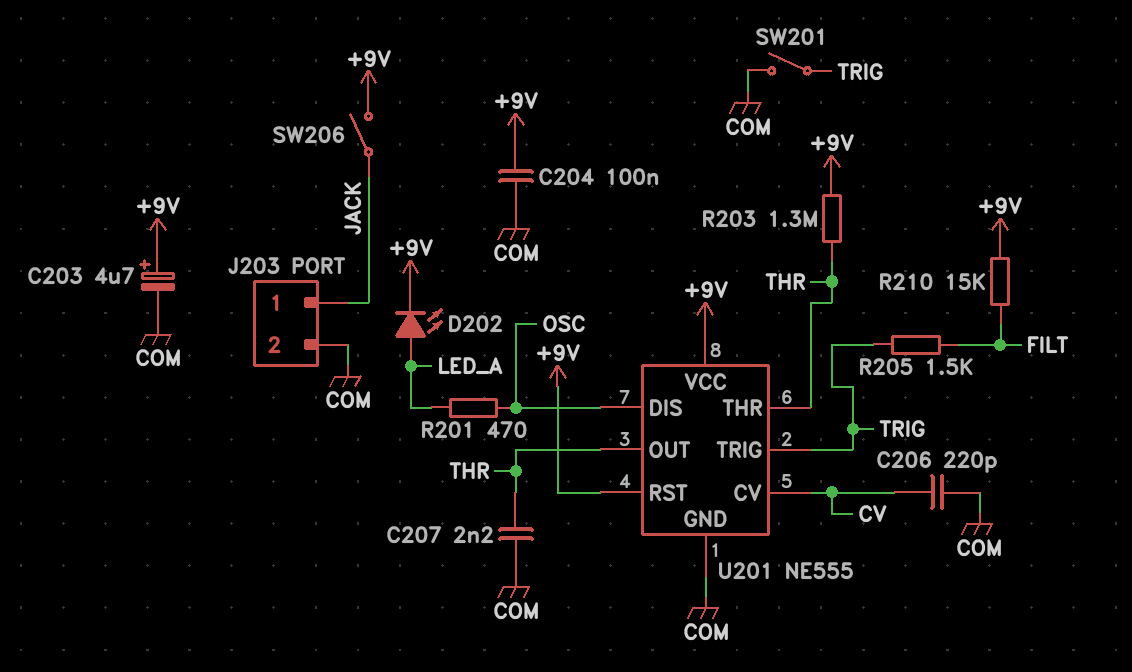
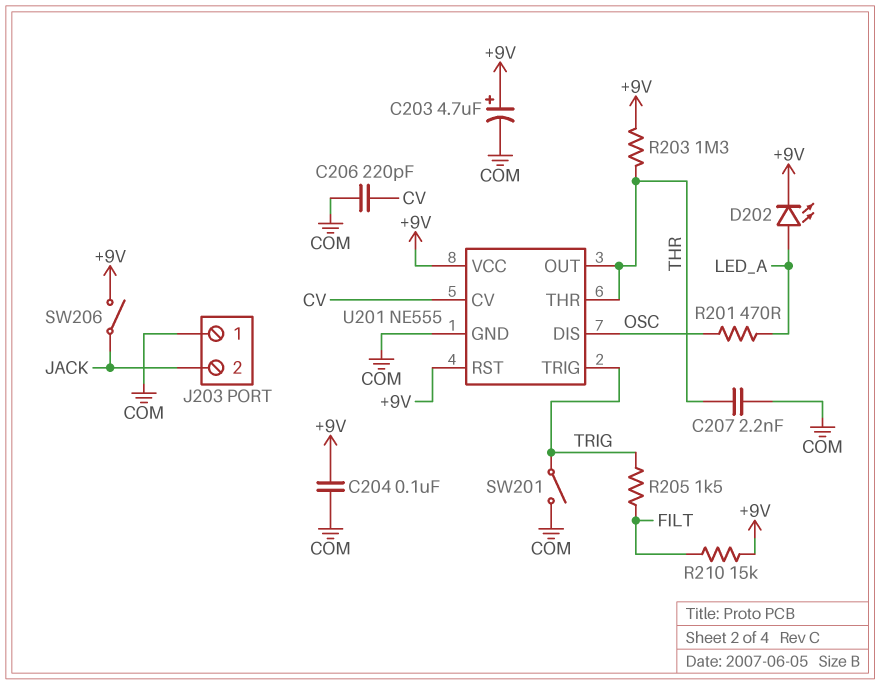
J203 pin 1: JACK -> COM
J203 pin 2: COM -> JACK

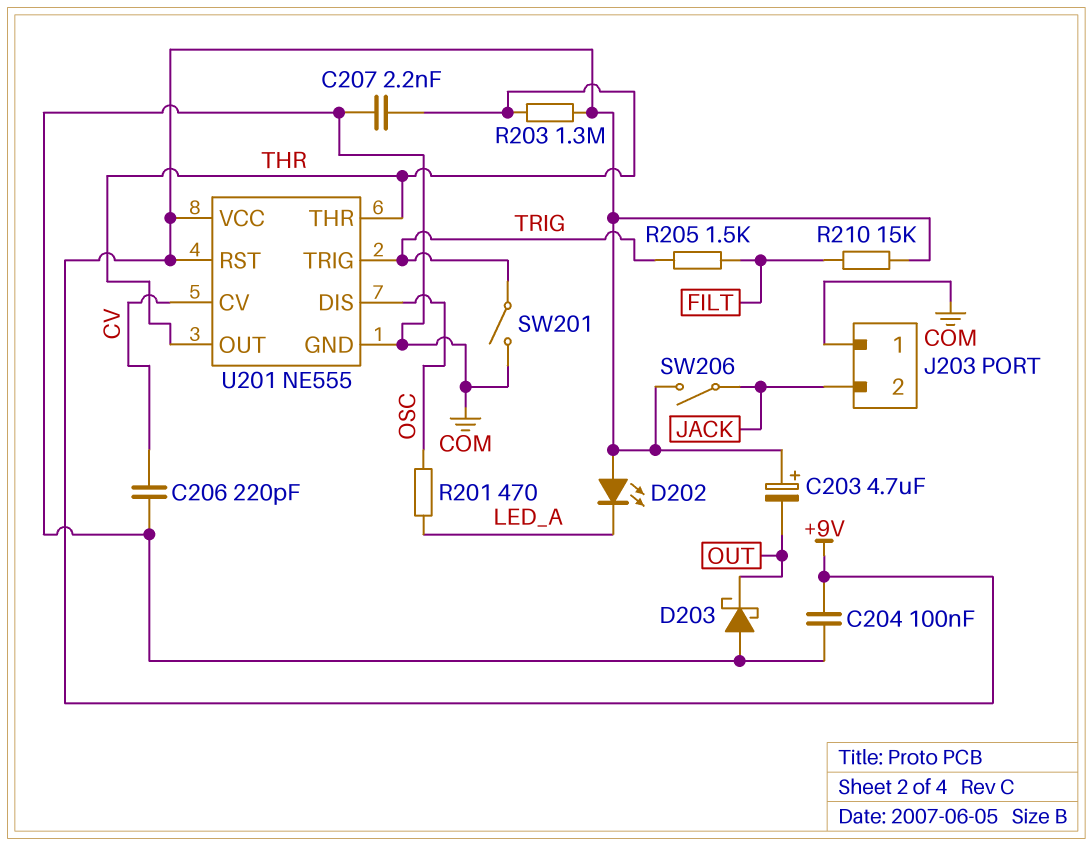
C203: 4.7uF (plus +9V, minus COM) -> 4.7uF (plus +9V, minus OUT)
D202: LED (A LED_A, K +9V) -> LED (A +9V, K LED_A)
D203: none -> schottky (A COM, K OUT)

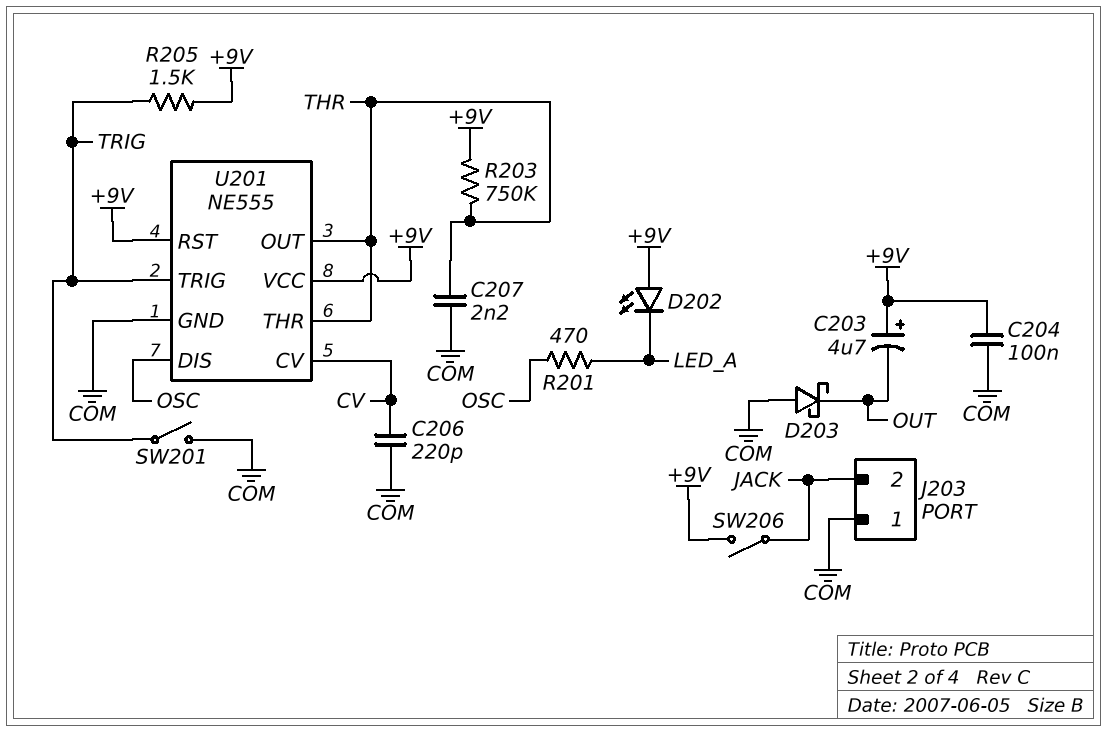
R203: 1.3M (+9V, THR) -> 750k (+9V, THR)
R205: 1.5k (FILT, TRIG) -> 1.5k (+9V, TRIG)
R210: 15k (+9V, FILT) -> none

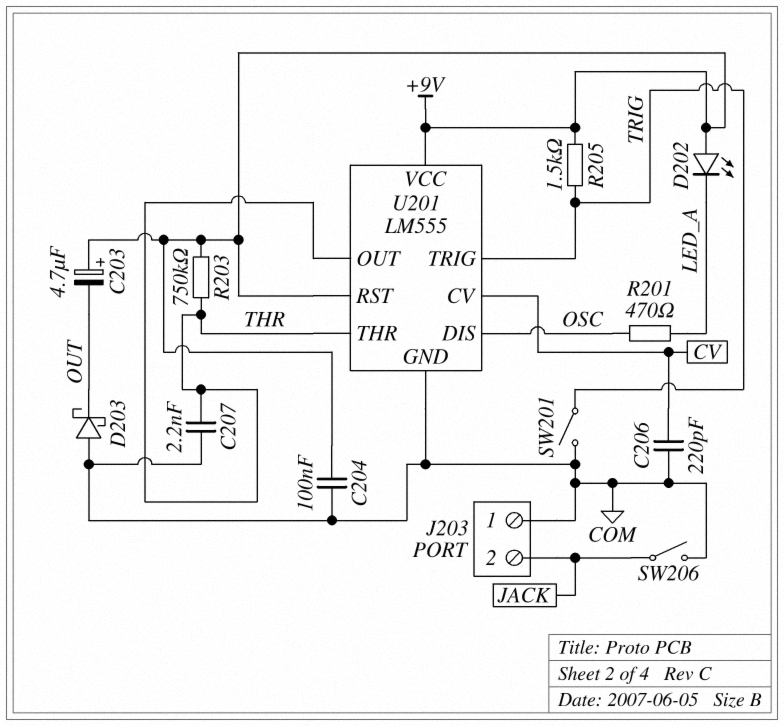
SW206: switch (+9V, JACK) -> switch (COM, JACK)
U201: NE555 -> LM555

